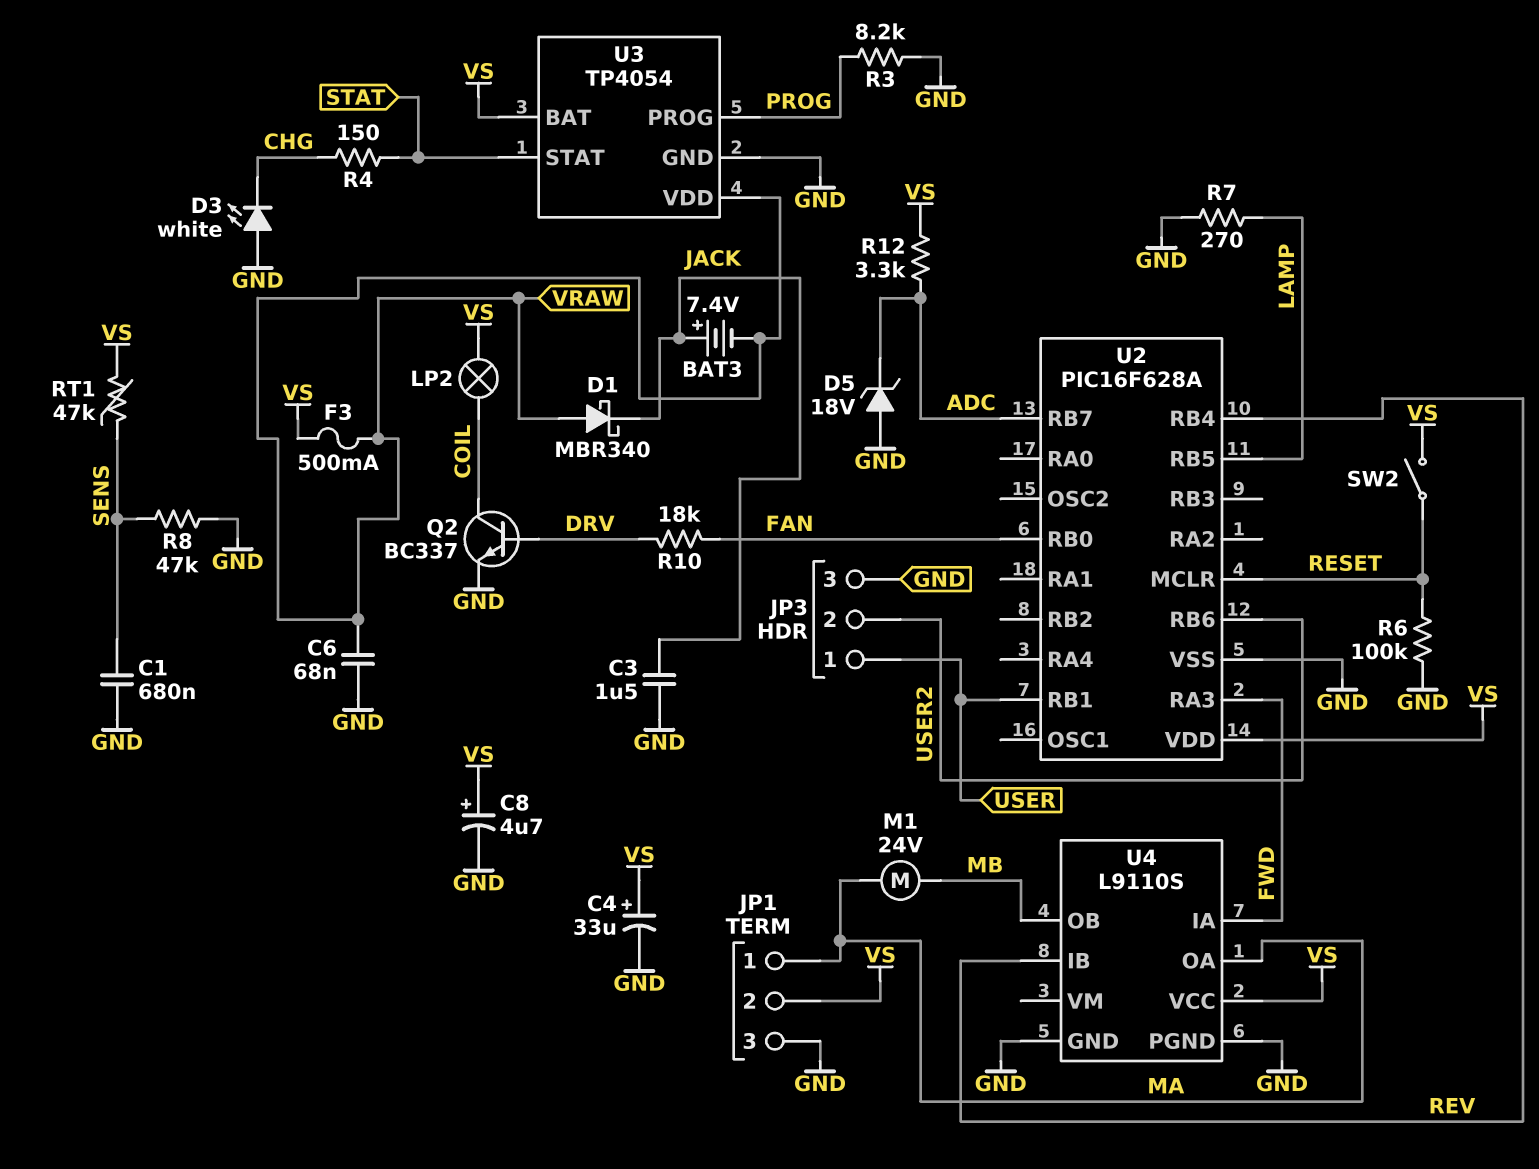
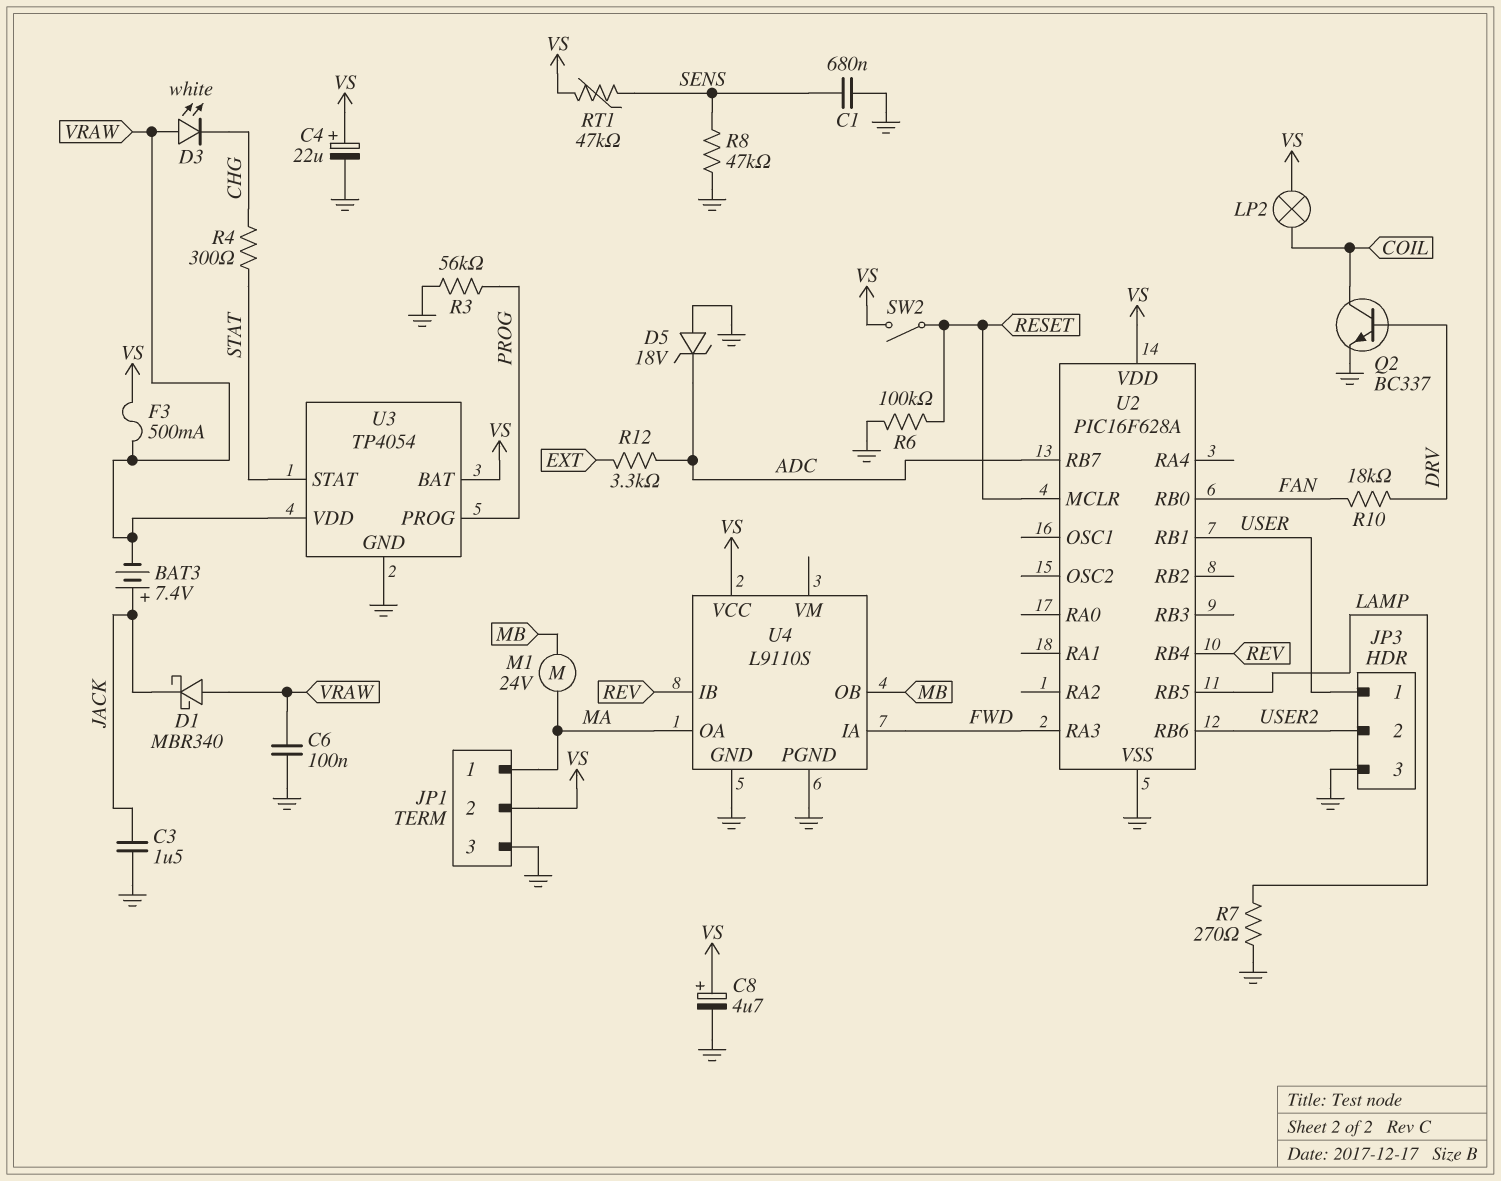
C4: 33uF (plus VS, minus GND) -> 22uF (plus VS, minus GND)
C6: 68nF (GND, VRAW) -> 100nF (GND, VRAW)
D3: LED white (A GND, K CHG) -> LED white (A VRAW, K CHG)
R3: 8.2k (GND, PROG) -> 56k (GND, PROG)
R4: 150 (CHG, STAT) -> 300 (CHG, STAT)
R12: 3.3k (ADC, VS) -> 3.3k (ADC, EXT)

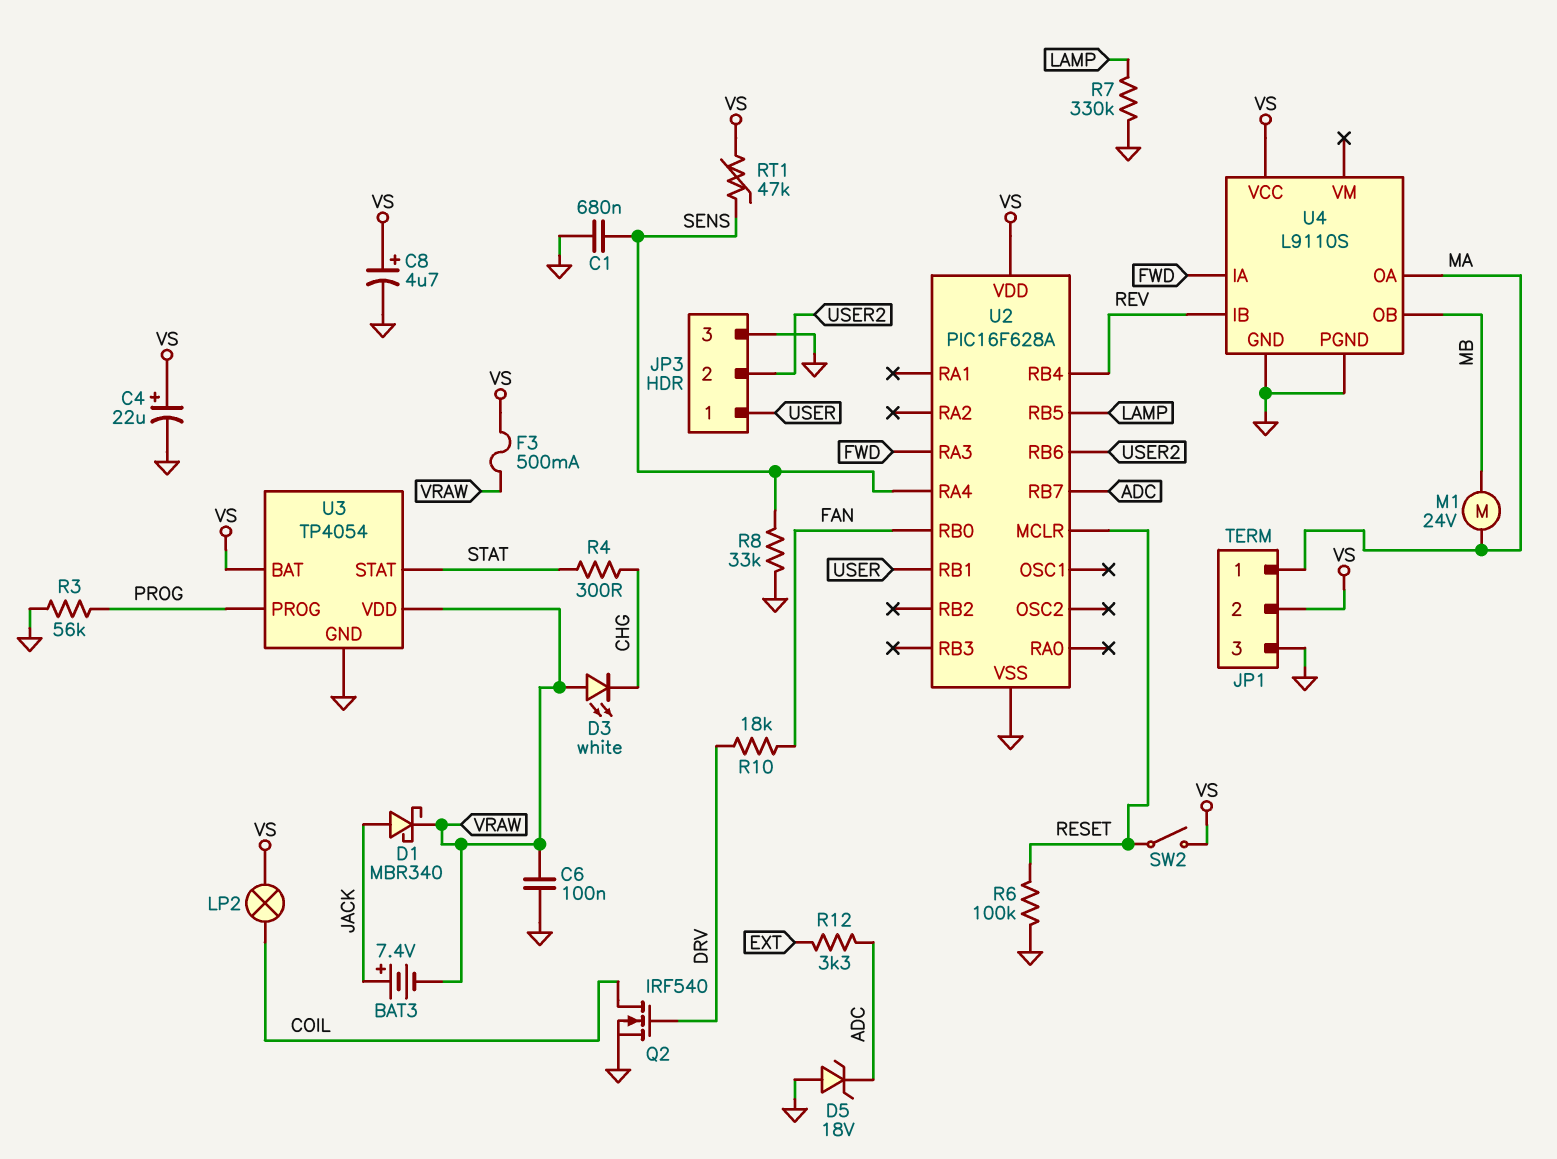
C3: 1.5uF (GND, JACK) -> none
D1: schottky MBR340 (A VRAW, K JACK) -> schottky MBR340 (A JACK, K VRAW)
Q2: NPN BC337 (B DRV, C COIL, E GND) -> NMOS IRF540 (G DRV, D COIL, S GND)
R7: 270 (GND, LAMP) -> 330k (GND, LAMP)
R8: 47k (GND, SENS) -> 33k (GND, SENS)
U2 pin RA4: none -> SENS

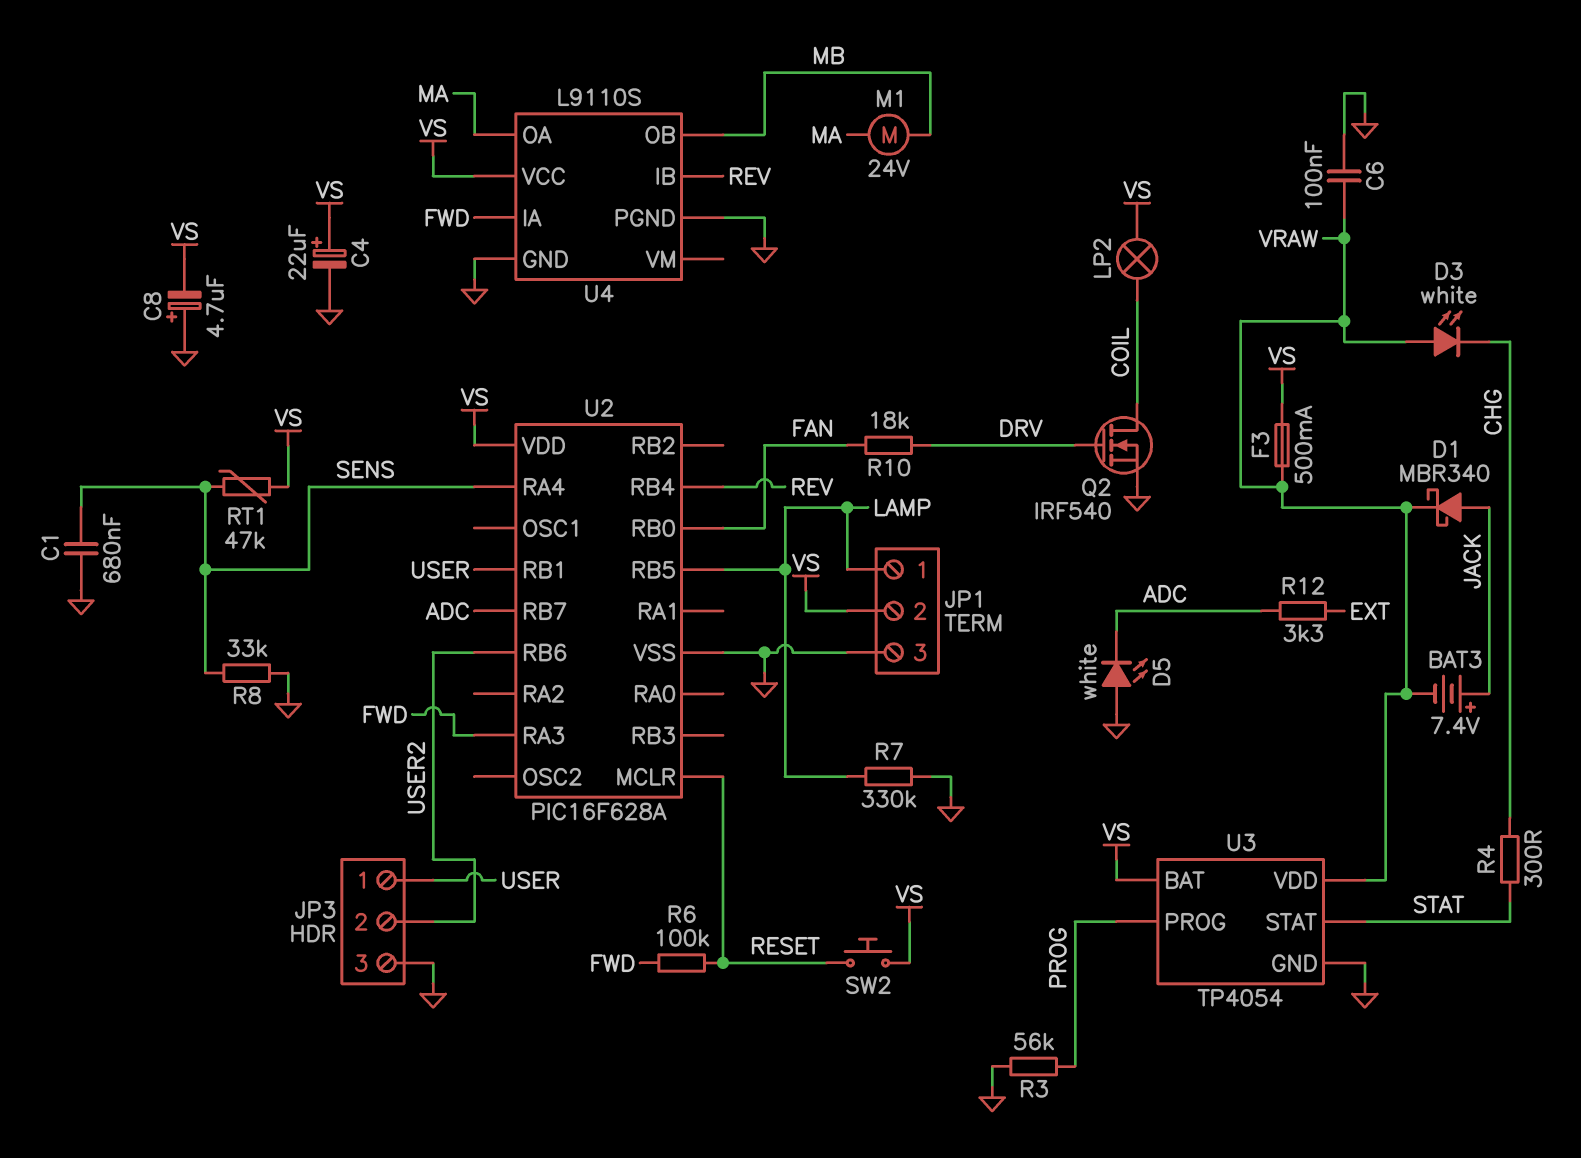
C8: 4.7uF (plus VS, minus GND) -> 4.7uF (plus GND, minus VS)
D5: zener 18V (A GND, K ADC) -> LED white (A GND, K ADC)
JP1 pin 1: MA -> LAMP
R6: 100k (GND, RESET) -> 100k (FWD, RESET)
SW2: switch (RESET, VS) -> button (RESET, VS)

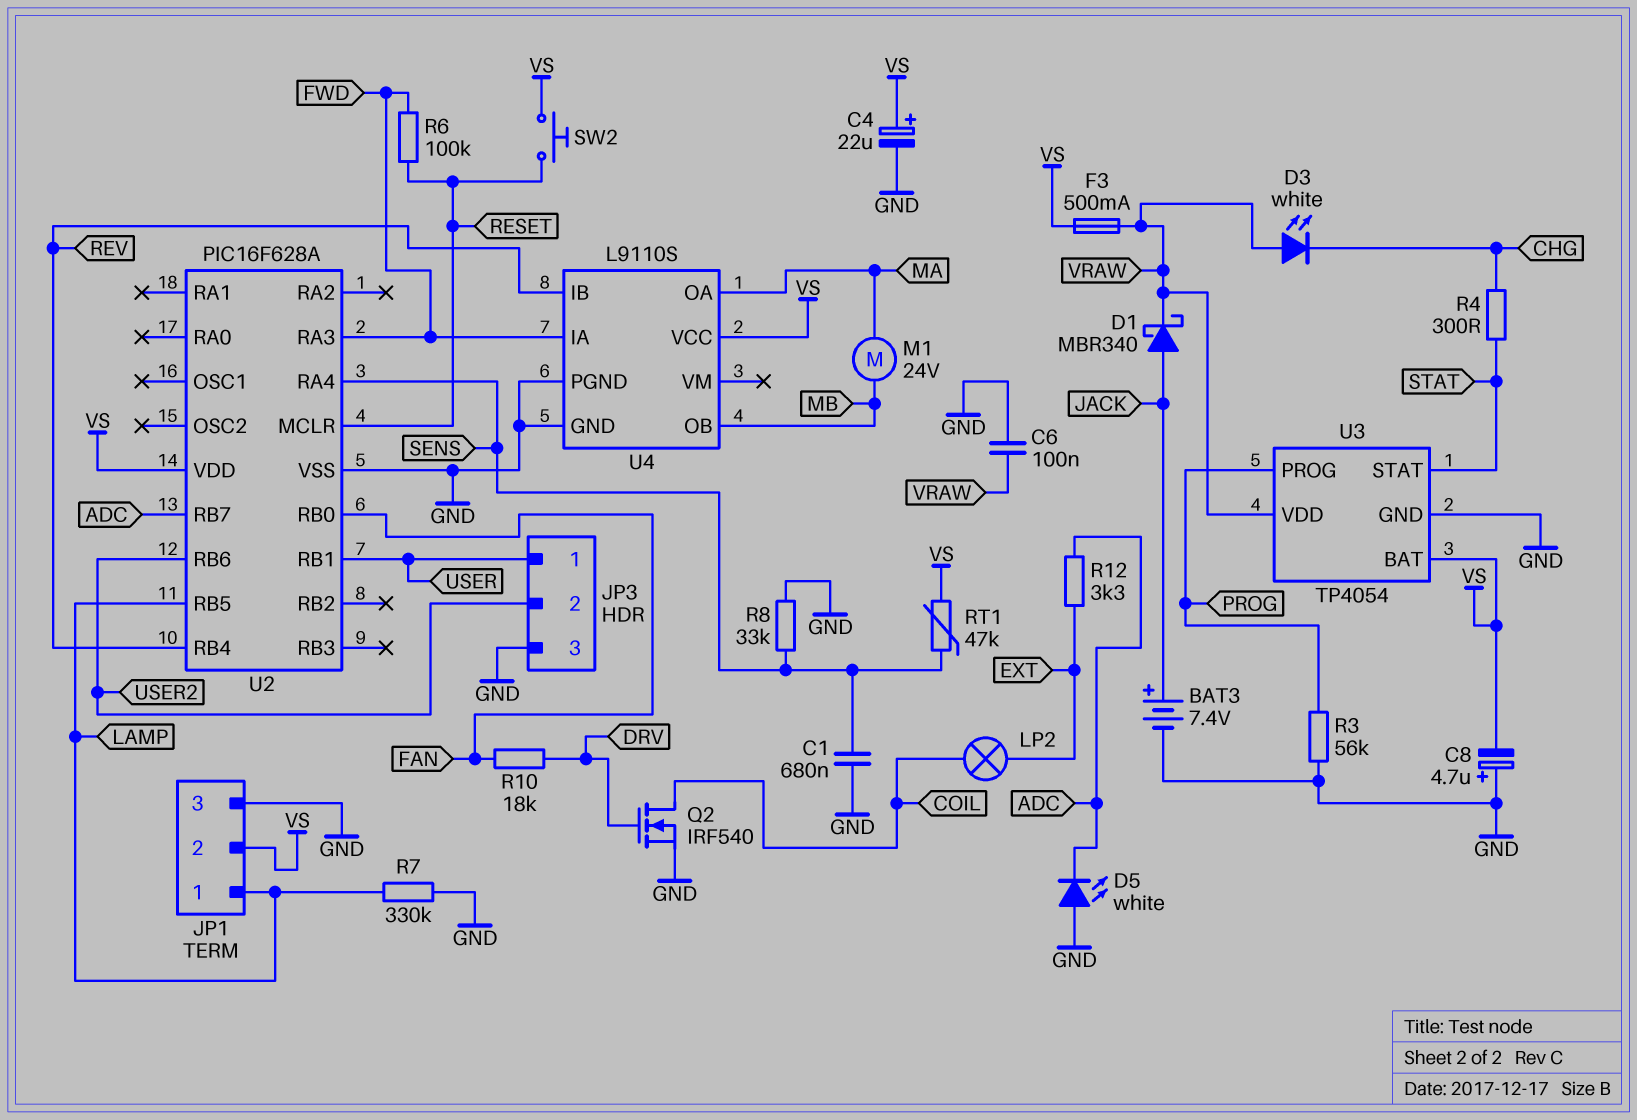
BAT3: 7.4V (plus JACK, minus VRAW) -> 7.4V (plus JACK, minus GND)
LP2: lamp (COIL, VS) -> lamp (COIL, EXT)

